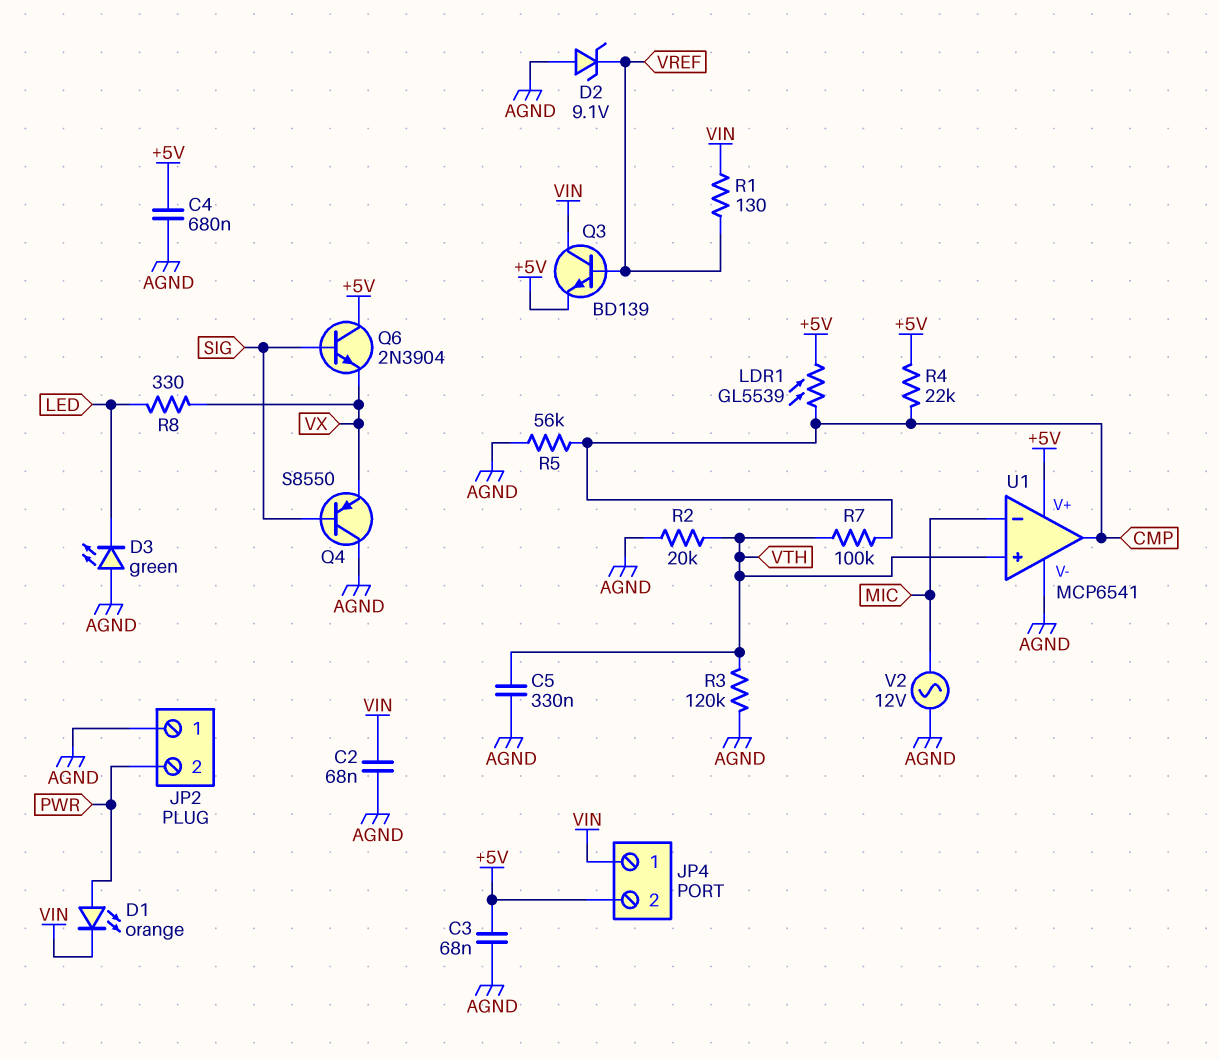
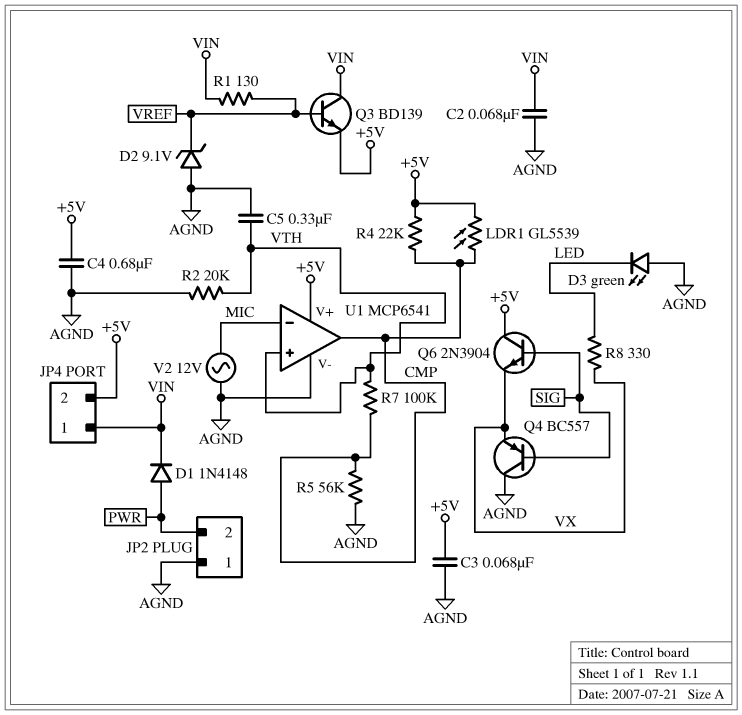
D1: LED orange (A PWR, K VIN) -> diode 1N4148 (A PWR, K VIN)
Q4: PNP S8550 (B SIG, C AGND, E VX) -> PNP BC557 (B SIG, C AGND, E VX)
R3: 120k (AGND, VTH) -> none

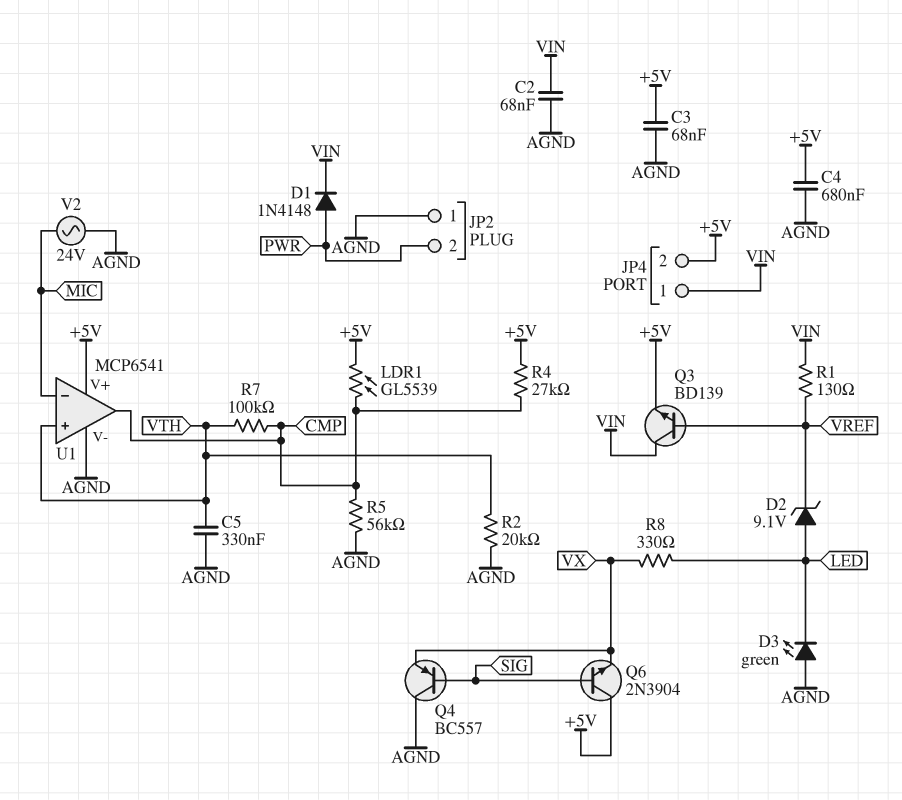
D2: zener 9.1V (A AGND, K VREF) -> zener 9.1V (A LED, K VREF)
R4: 22k (+5V, CMP) -> 27k (+5V, CMP)
V2: AC 12V (AGND, MIC) -> AC 24V (AGND, MIC)

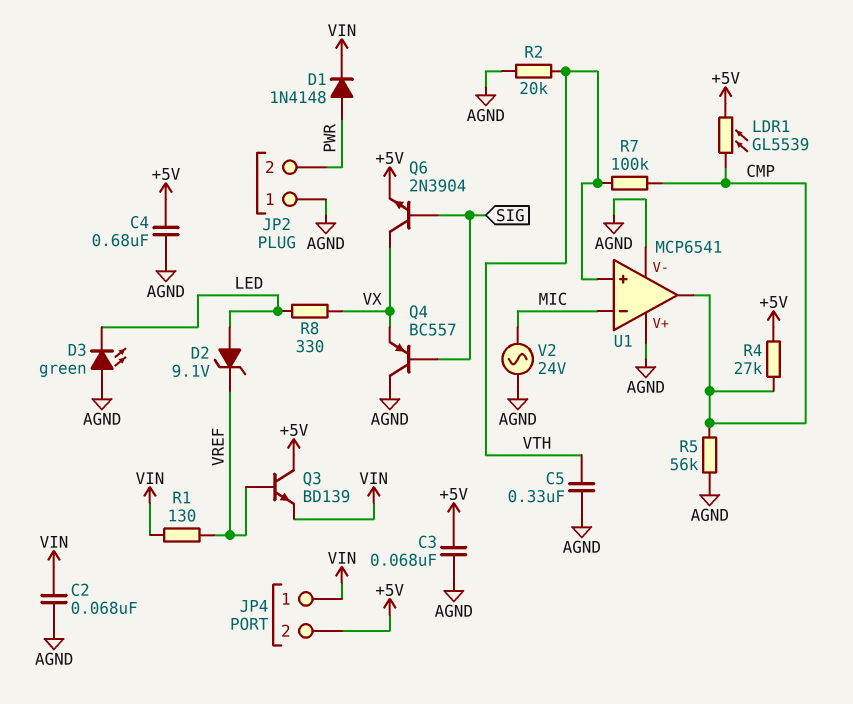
Q3: NPN BD139 (B VREF, C VIN, E +5V) -> NPN BD139 (B VREF, C +5V, E VIN)
Q6: NPN 2N3904 (B SIG, C +5V, E VX) -> NPN 2N3904 (B SIG, C VX, E +5V)
U1 pin V+: +5V -> AGND

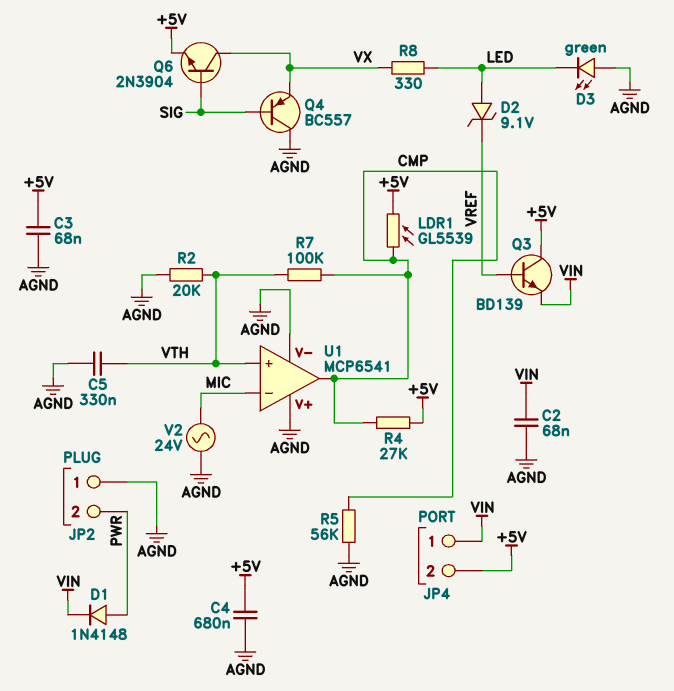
R1: 130 (VIN, VREF) -> none

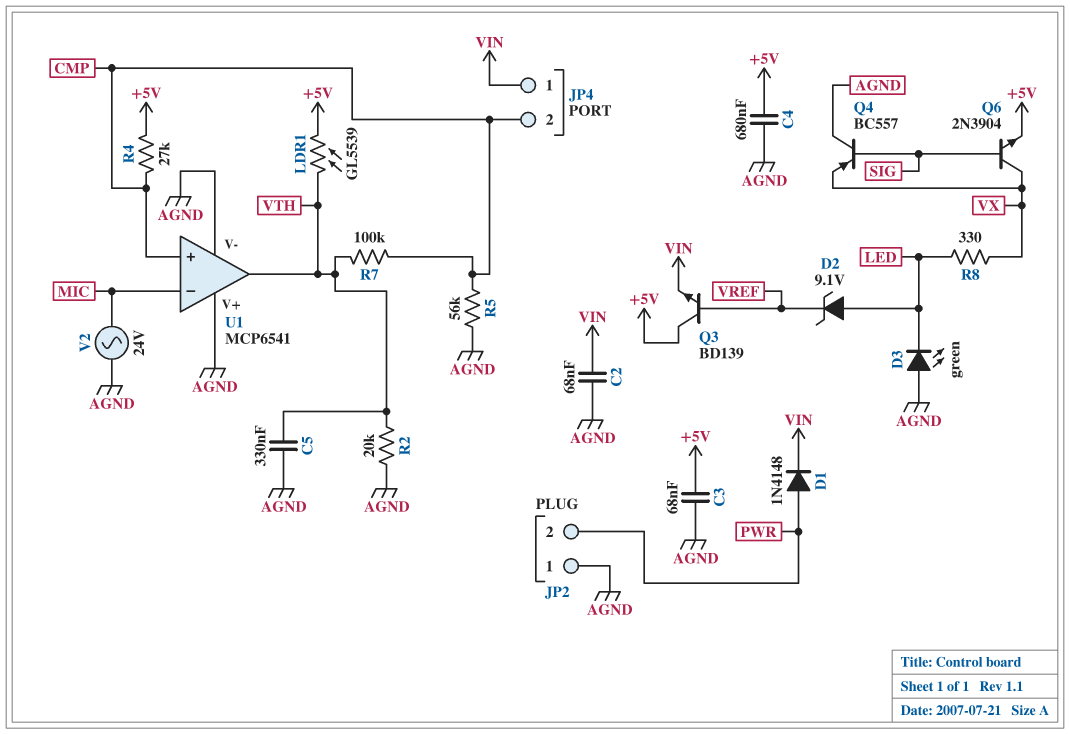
JP4 pin 2: +5V -> CMP
LDR1: GL5539 (+5V, CMP) -> GL5539 (+5V, VTH)
U1 pin in+: VTH -> CMP
U1 pin out: CMP -> VTH

